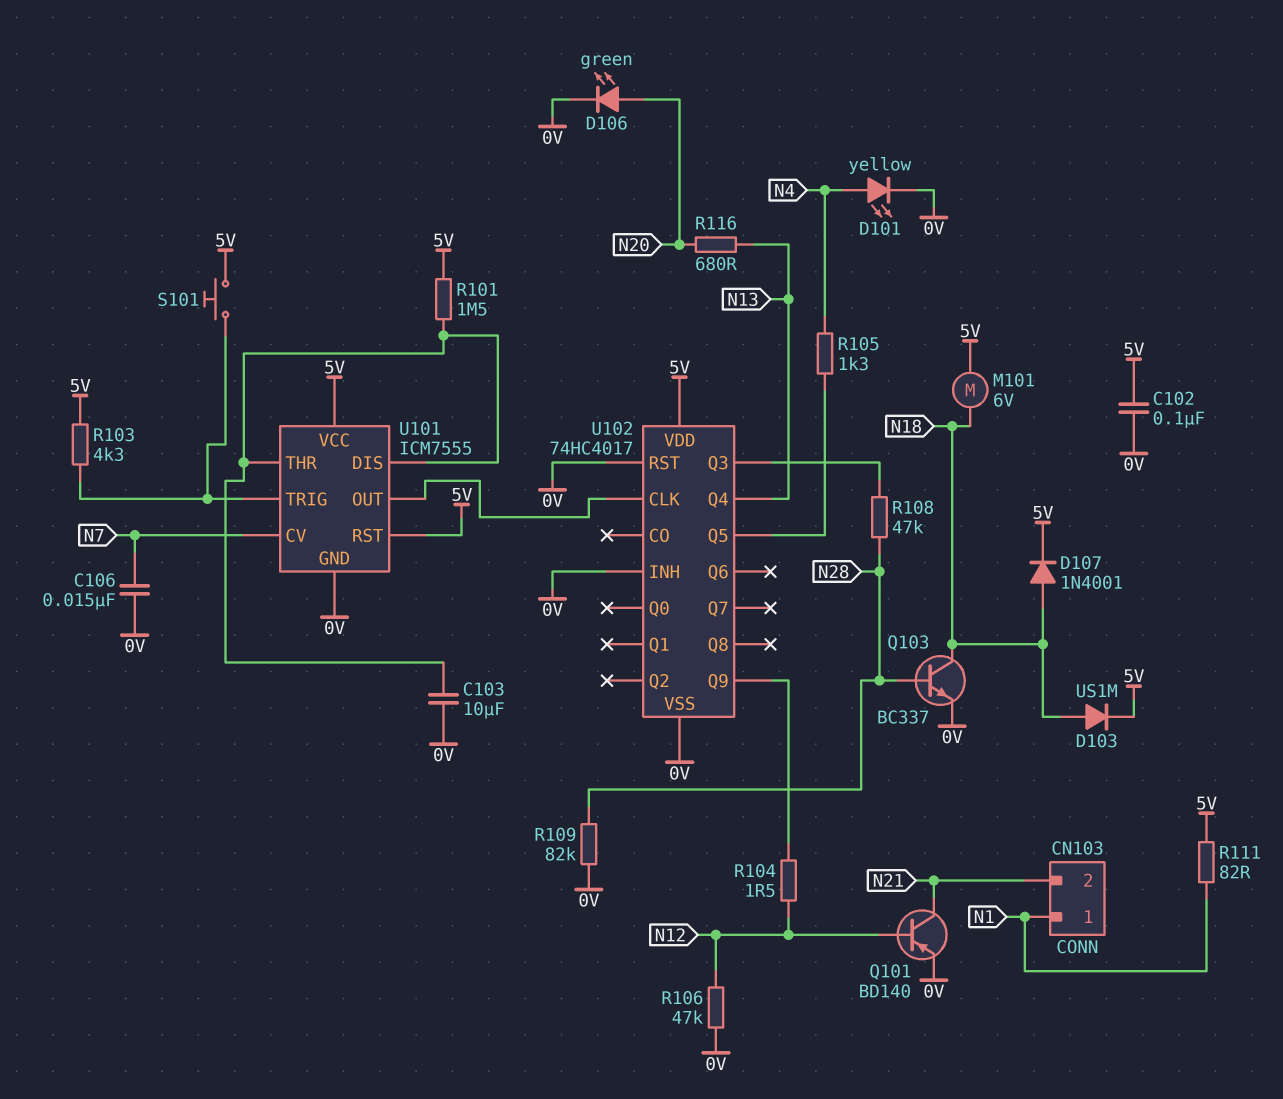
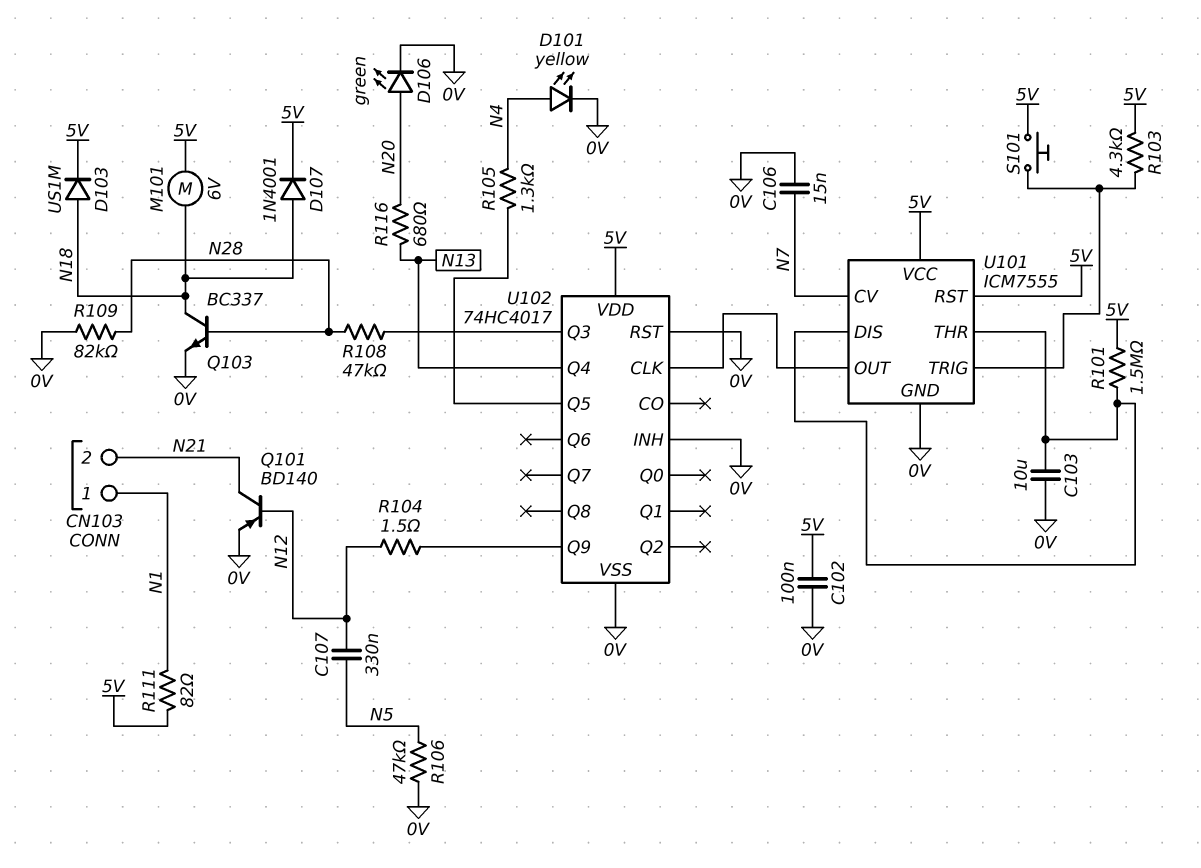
C107: none -> 330nF (N5, N12)
R106: 47k (0V, N12) -> 47k (0V, N5)

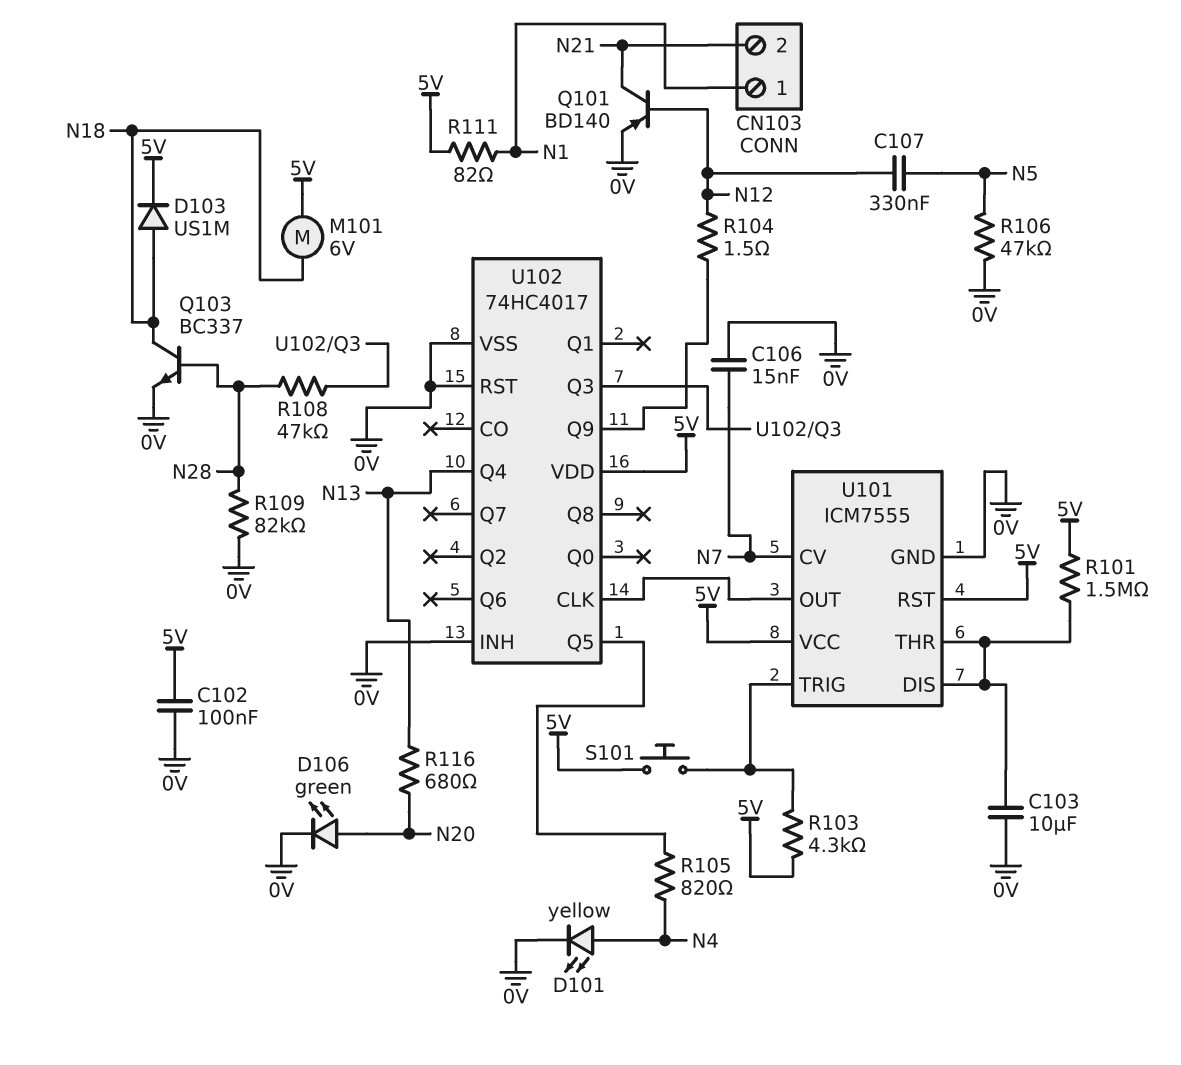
D107: diode 1N4001 (A N18, K 5V) -> none
R105: 1.3k (N4, U102/Q5) -> 820 (N4, U102/Q5)

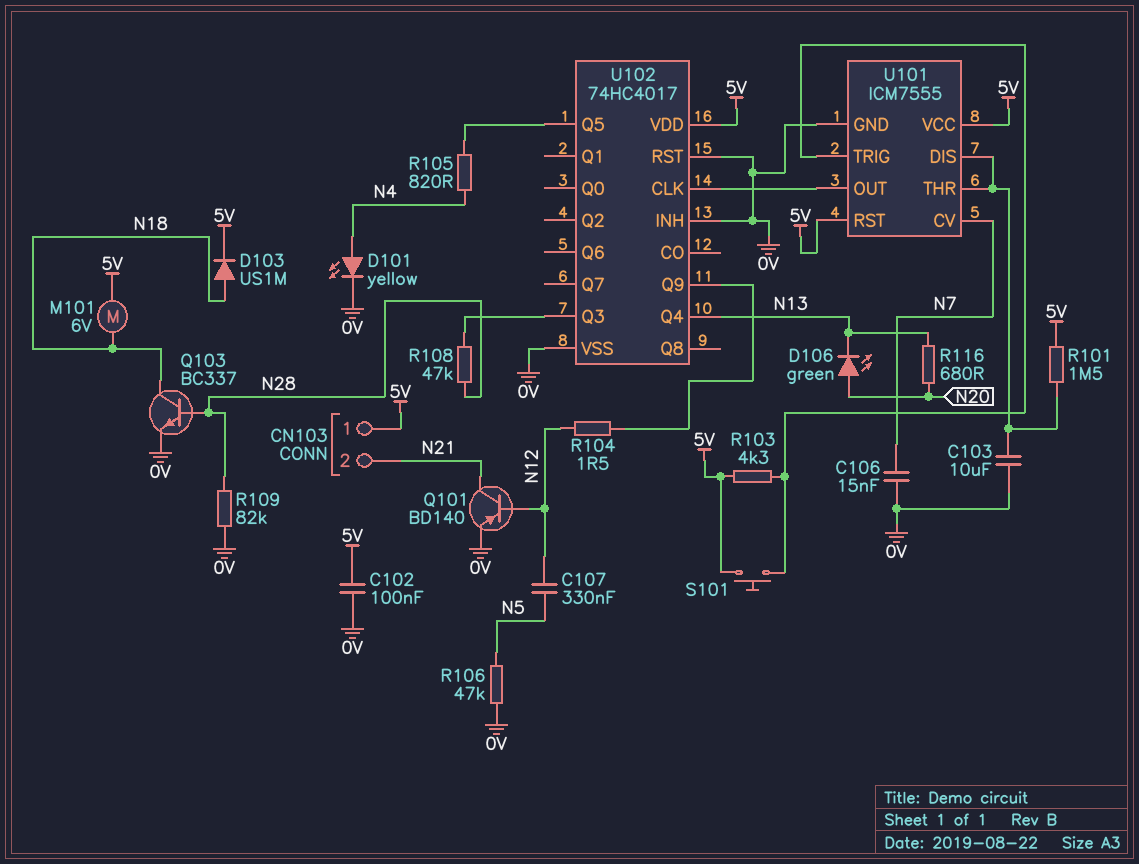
CN103 pin 1: N1 -> 5V
D106: LED green (A N20, K 0V) -> LED green (A N20, K N13)
R111: 82 (5V, N1) -> none

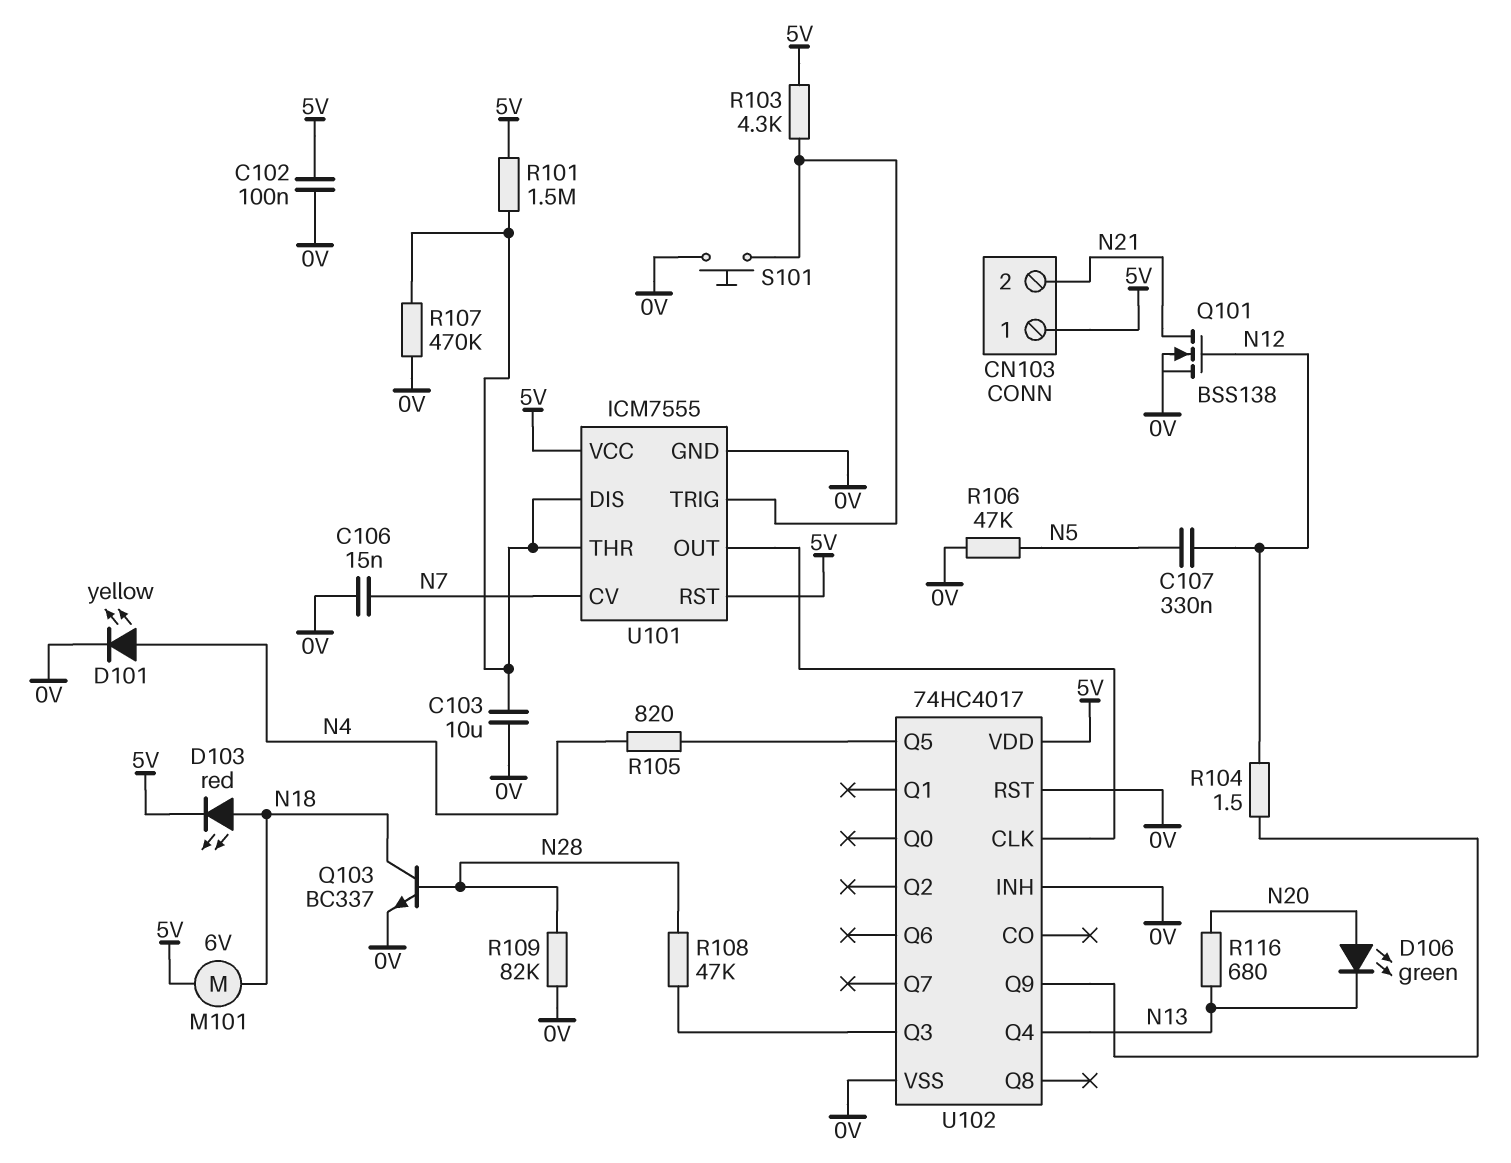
D103: diode US1M (A N18, K 5V) -> LED red (A N18, K 5V)
Q101: PNP BD140 (B N12, C N21, E 0V) -> NMOS BSS138 (G N12, D N21, S 0V)
R107: none -> 470k (0V, U101/DIS)
S101: button (5V, U101/TRIG) -> button (0V, U101/TRIG)

